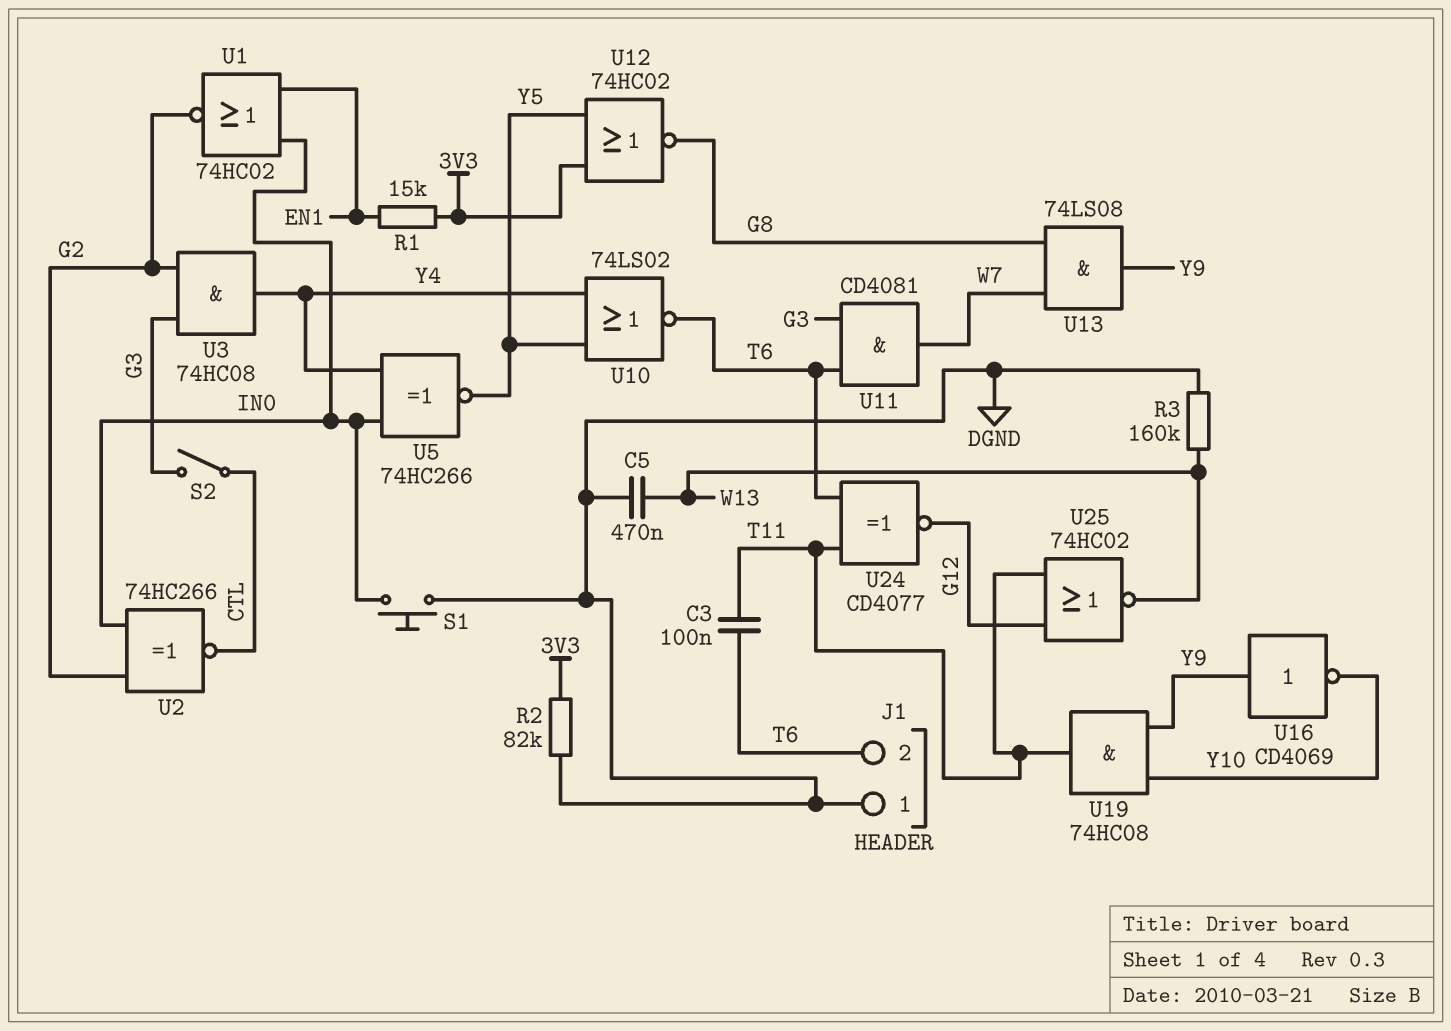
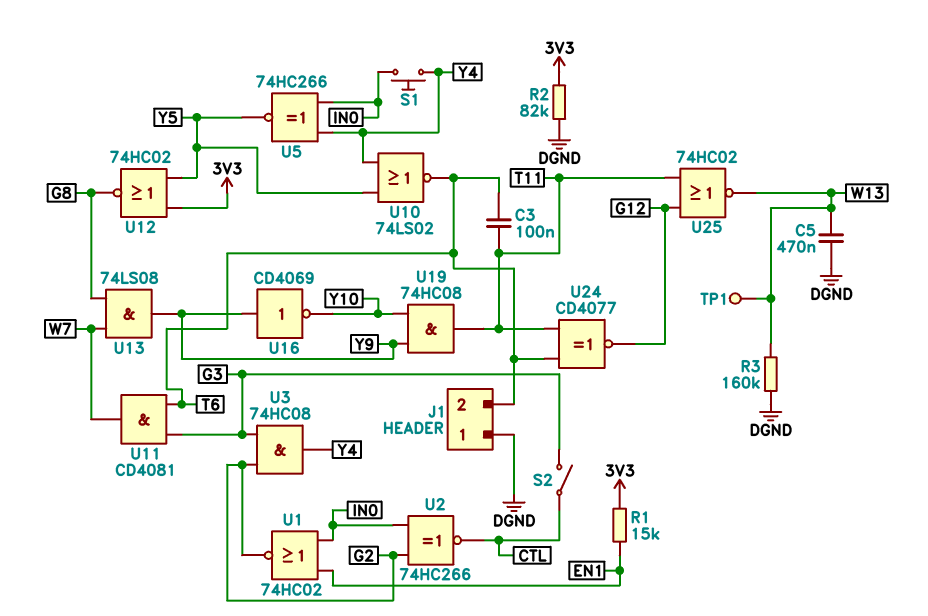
S1: button (DGND, IN0) -> button (IN0, Y4)
TP1: none -> test point (W13)

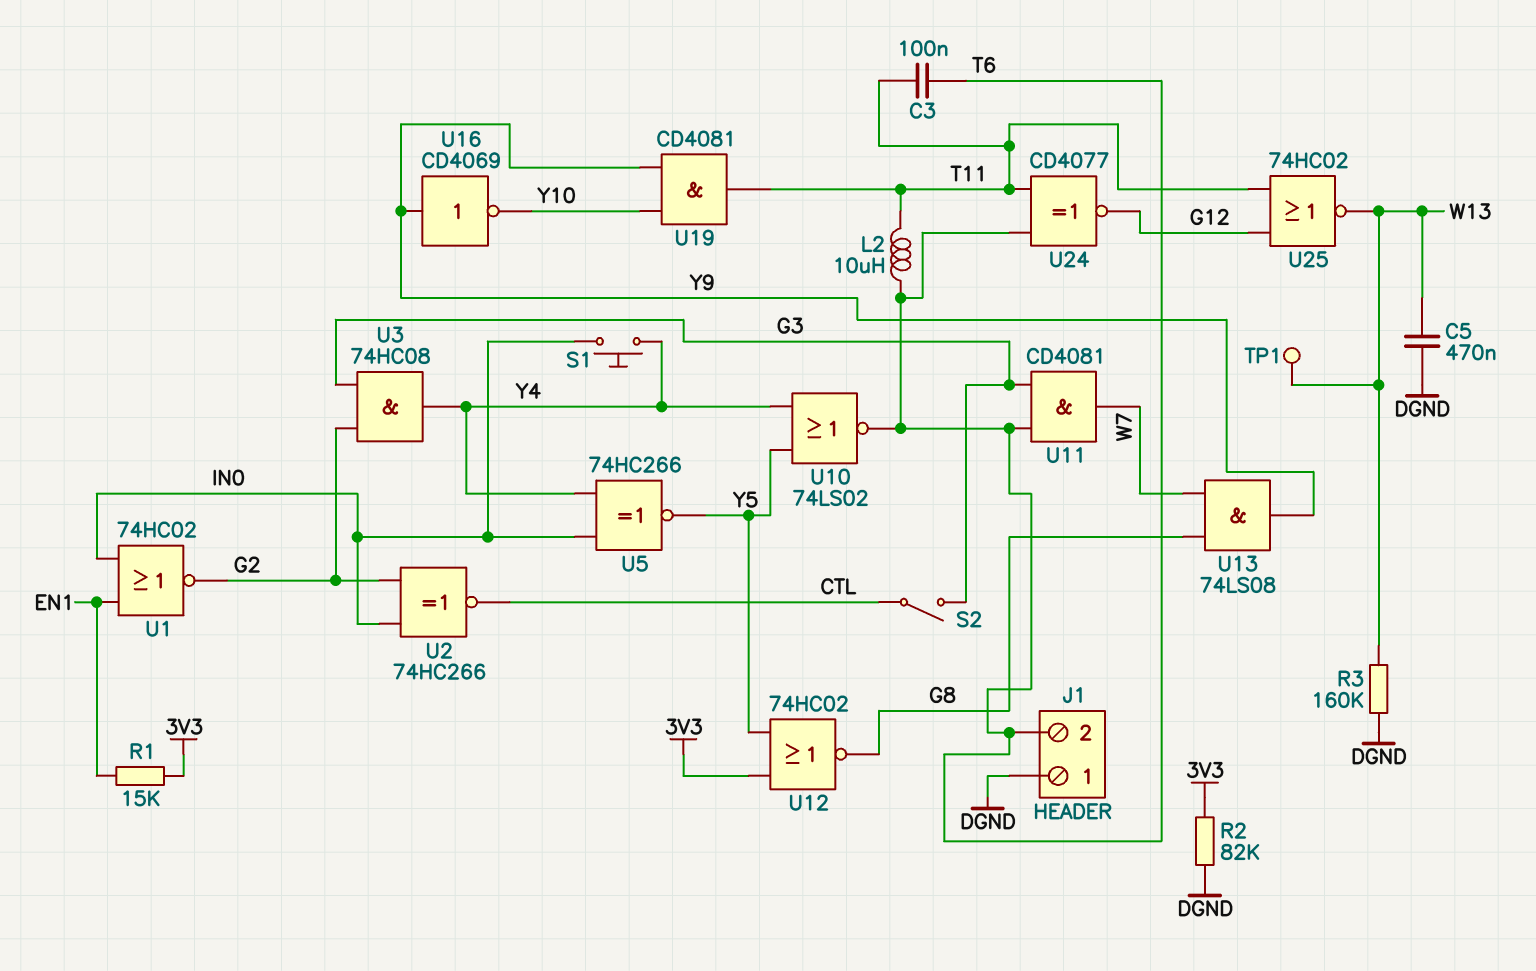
L2: none -> 10uH (T6, T11)
U19: AND 74HC08 (in Y9, in Y10, out T11) -> AND CD4081 (in Y9, in Y10, out T11)

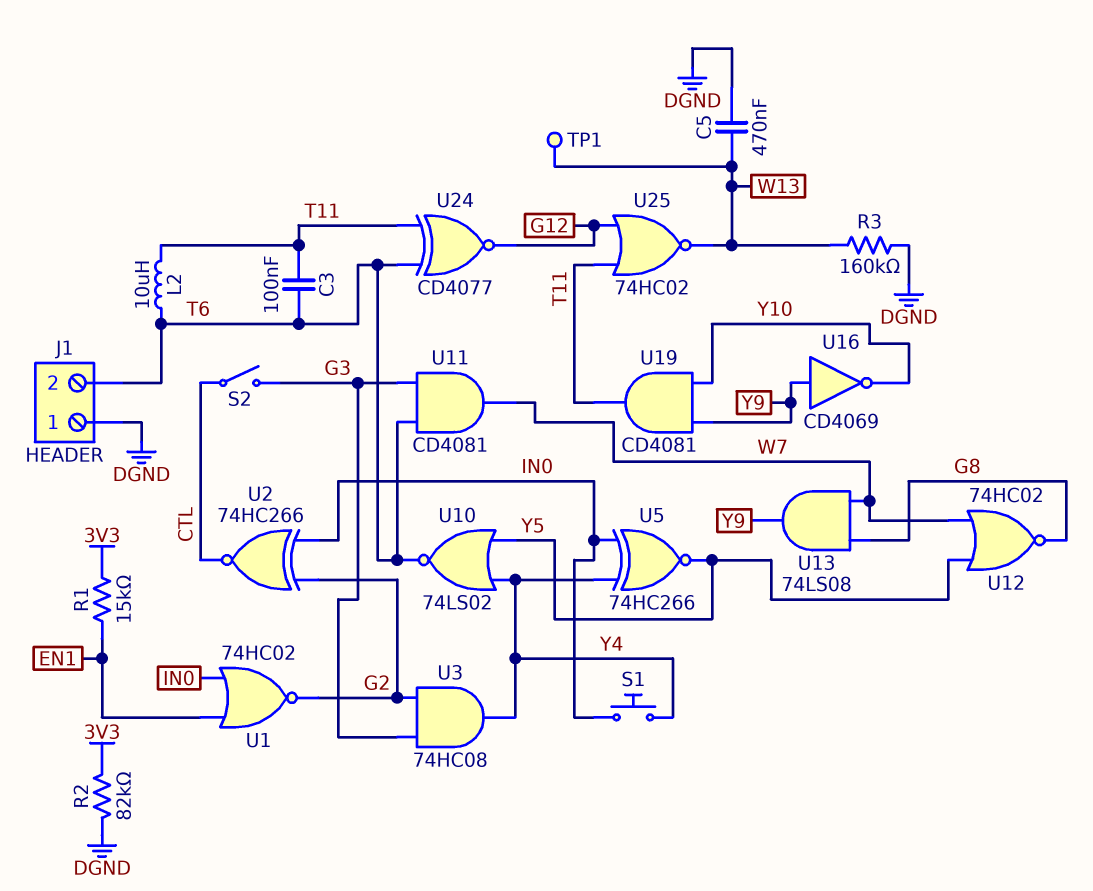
U12: NOR 74HC02 (in 3V3, in Y5, out G8) -> NOR 74HC02 (in W7, in Y5, out G8)

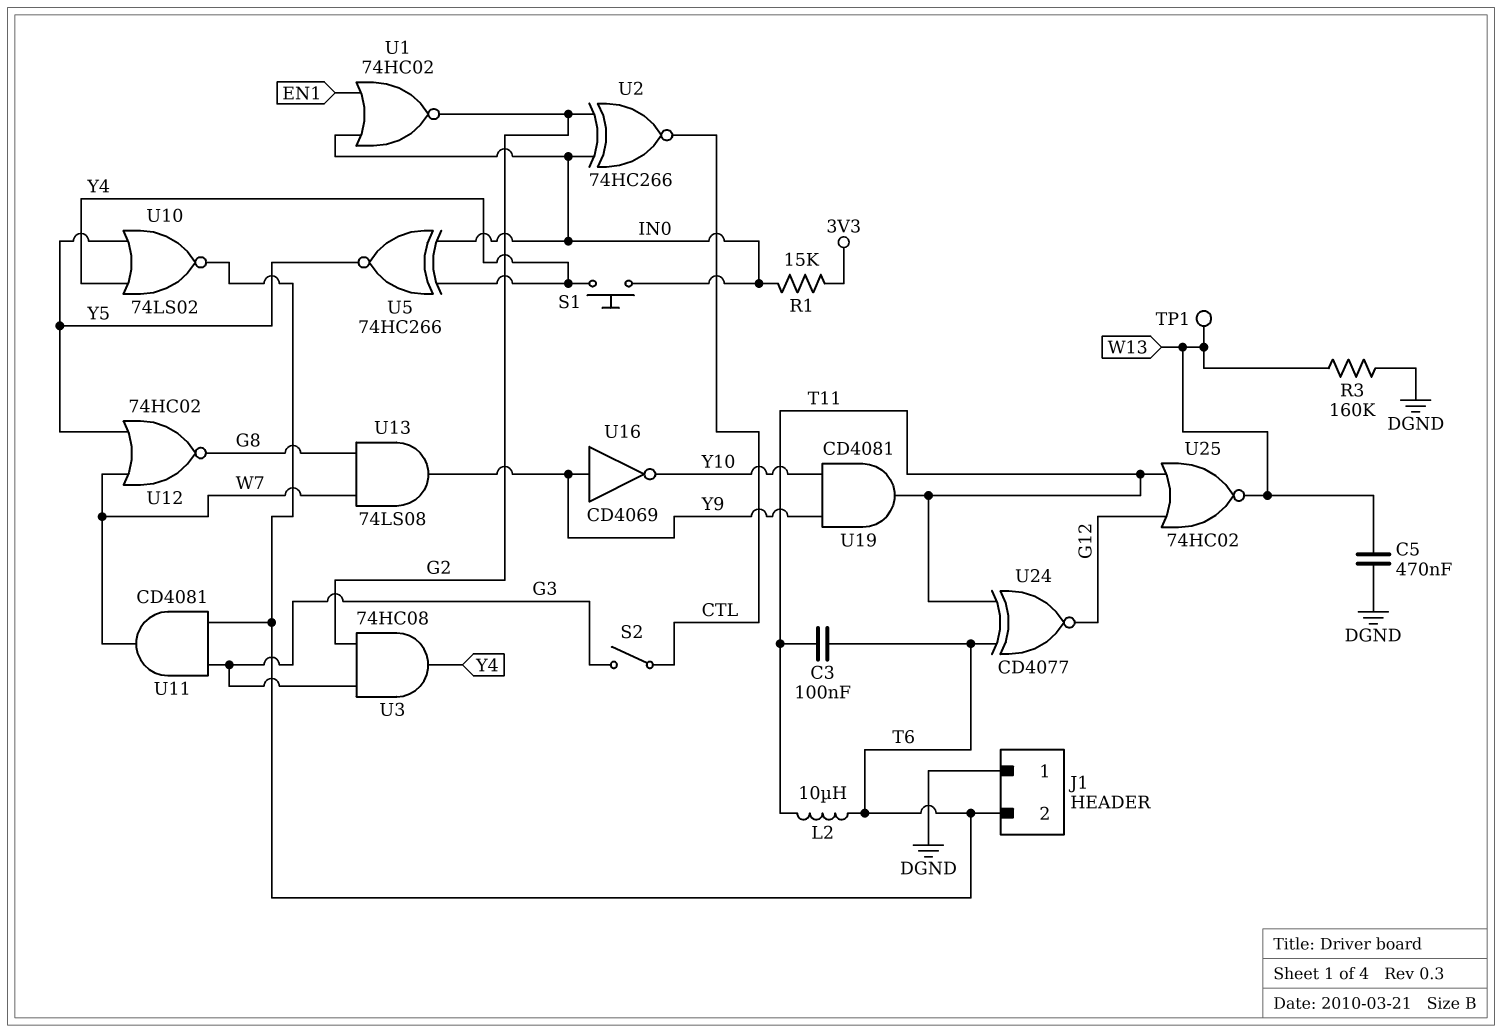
R1: 15k (3V3, EN1) -> 15k (3V3, IN0)
R2: 82k (3V3, DGND) -> none

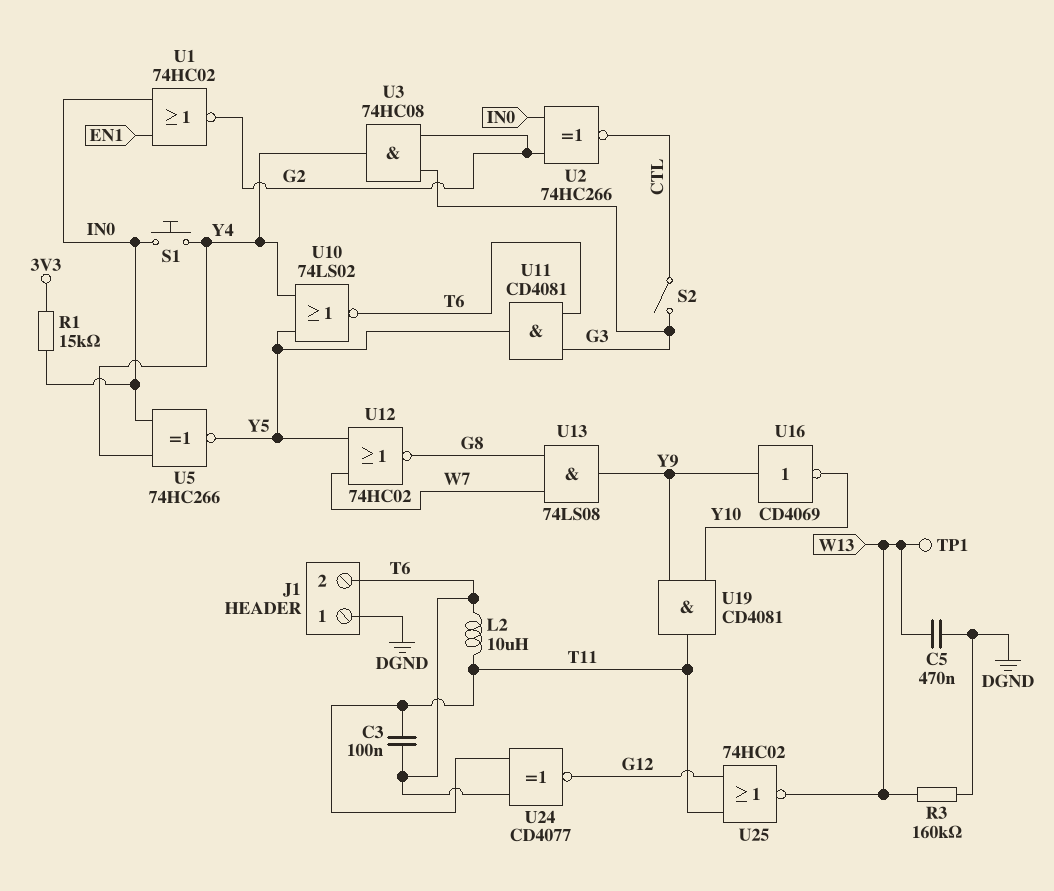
U11: AND CD4081 (in G3, in T6, out W7) -> AND CD4081 (in G3, in T6, out Y5)

